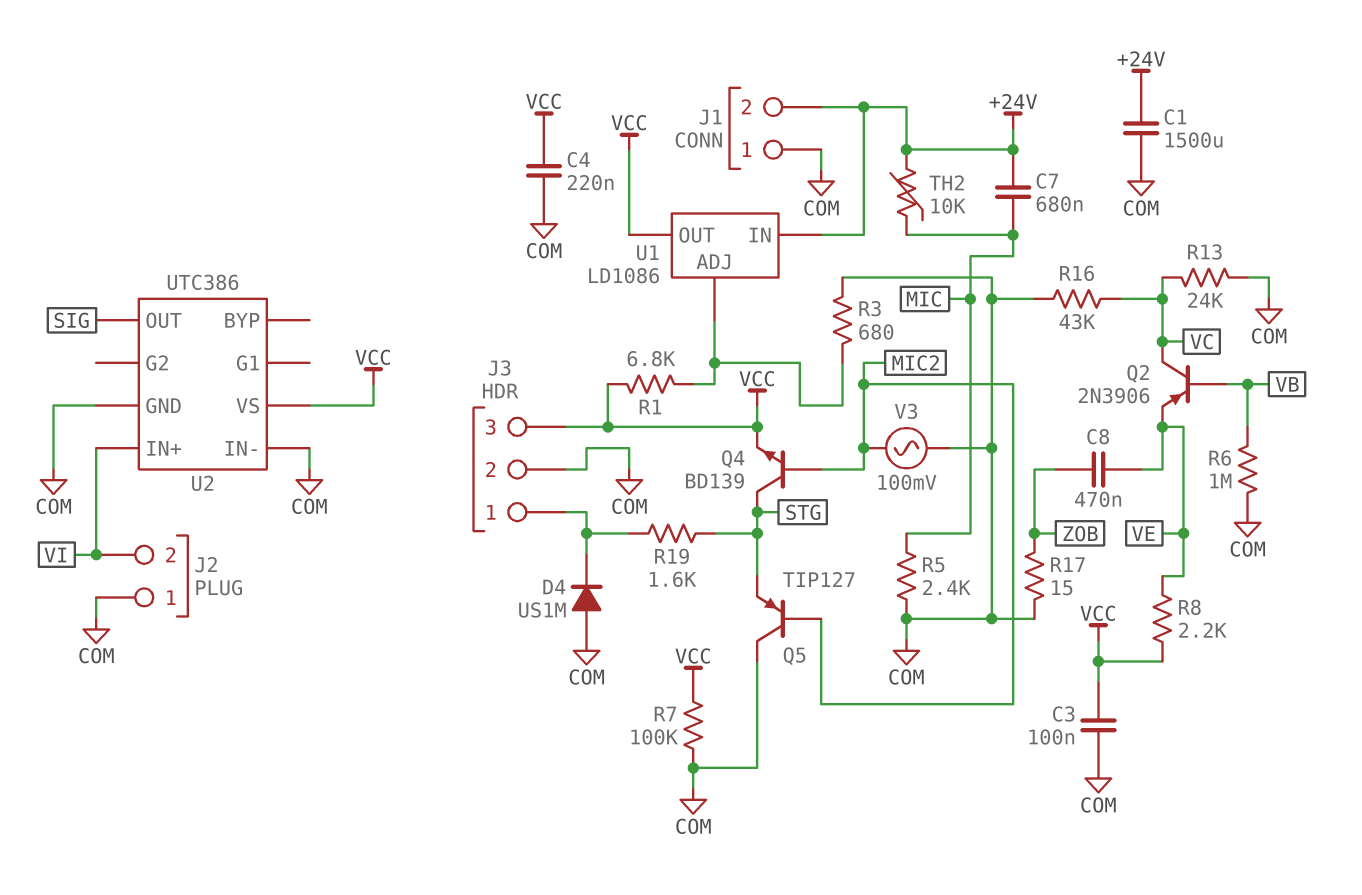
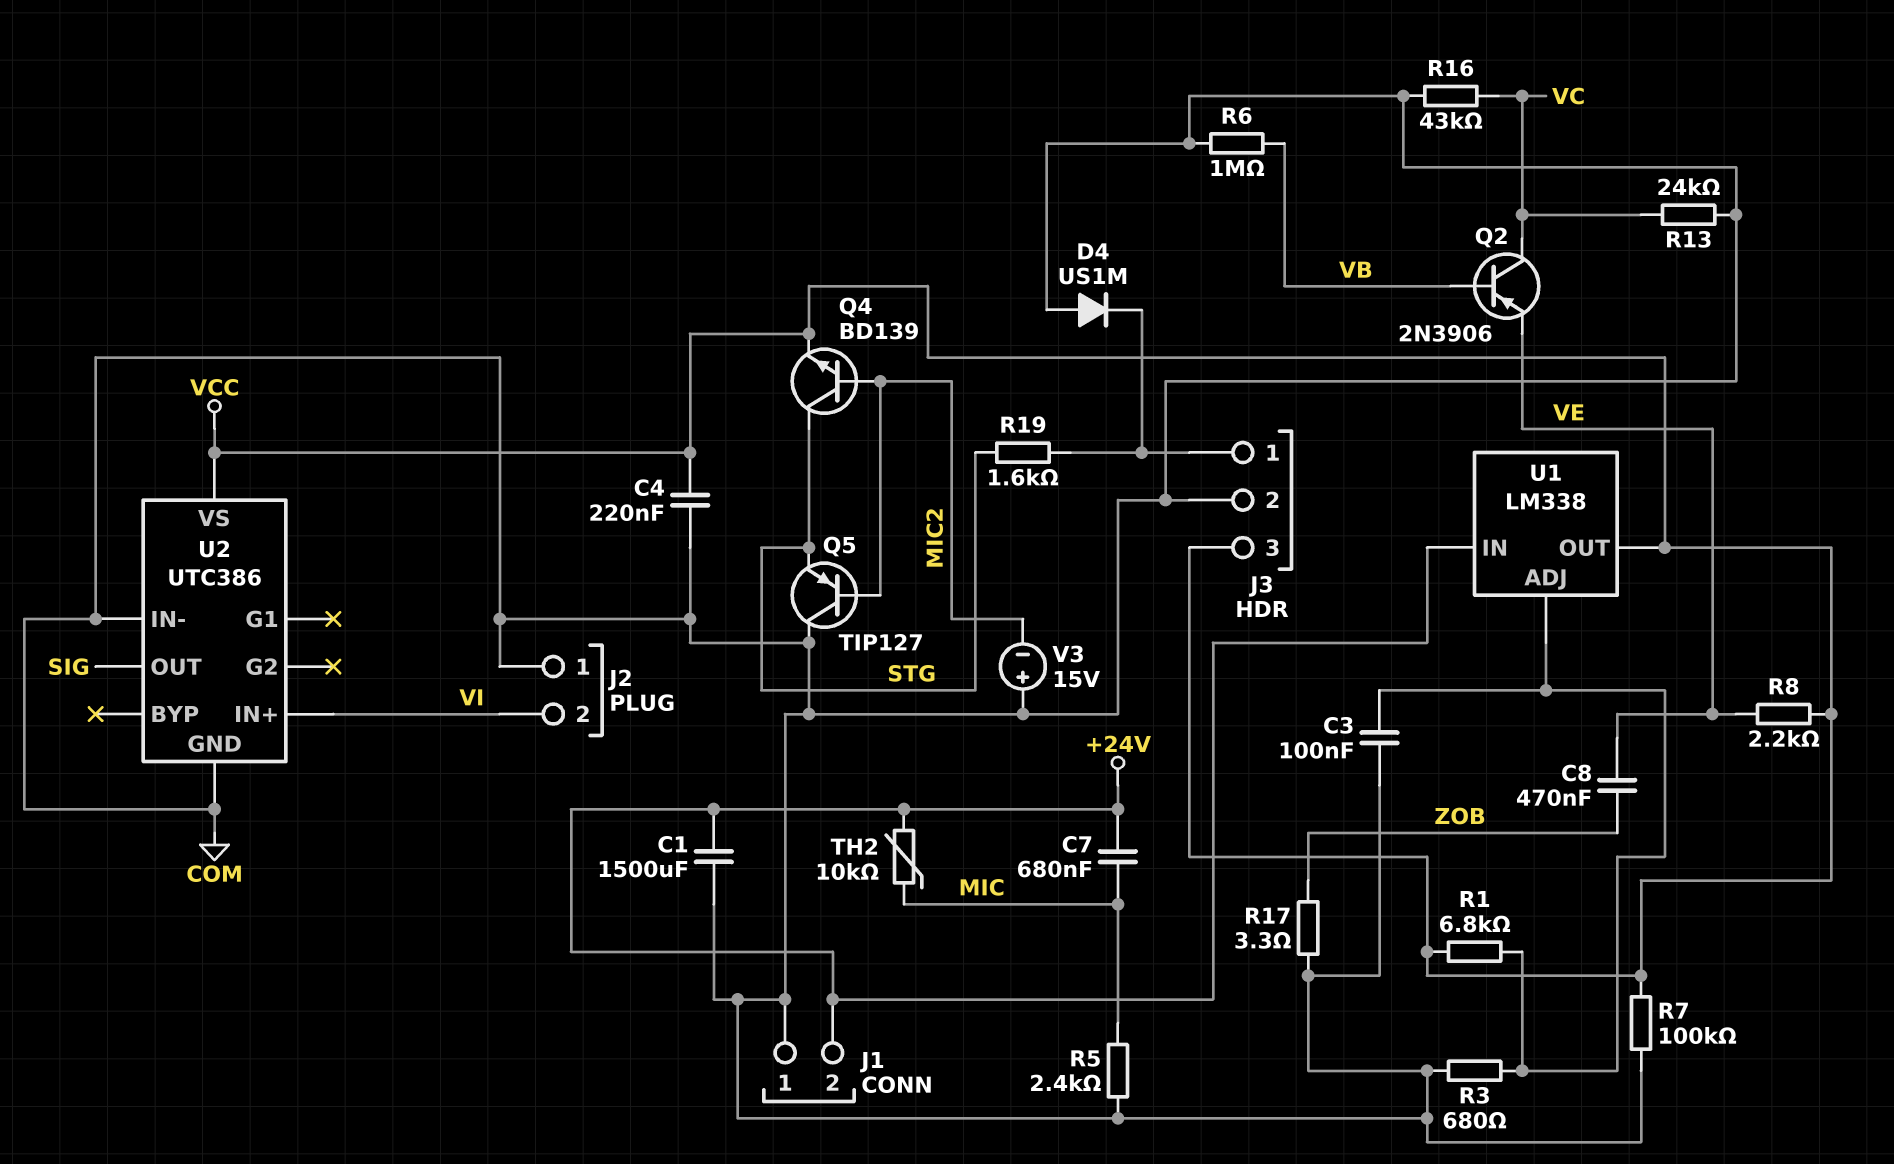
C3: 100nF (COM, VCC) -> 100nF (COM, U1/ADJ)
R17: 15 (COM, ZOB) -> 3.3 (COM, ZOB)
U1: LD1086 -> LM338
V3: AC 100mV (COM, MIC2) -> 15V (plus COM, minus MIC2)

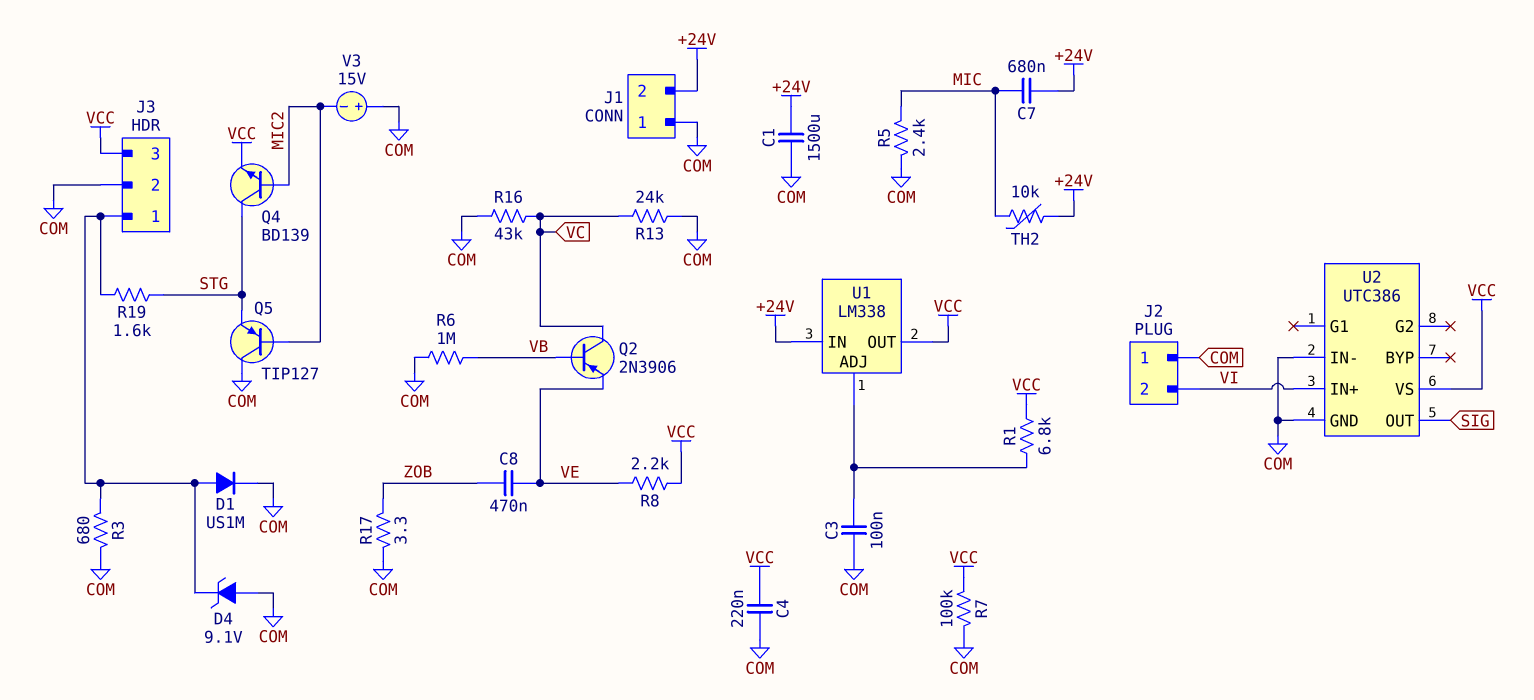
D1: none -> diode US1M (A J3/1, K COM)
D4: diode US1M (A COM, K J3/1) -> zener 9.1V (A COM, K J3/1)
R3: 680 (COM, U1/ADJ) -> 680 (COM, J3/1)

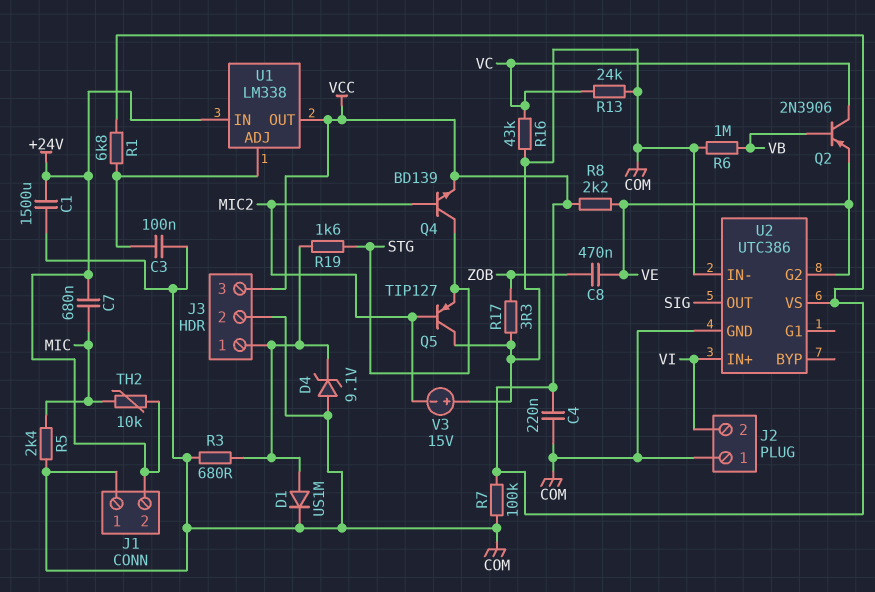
U2 pin G2: none -> VE

